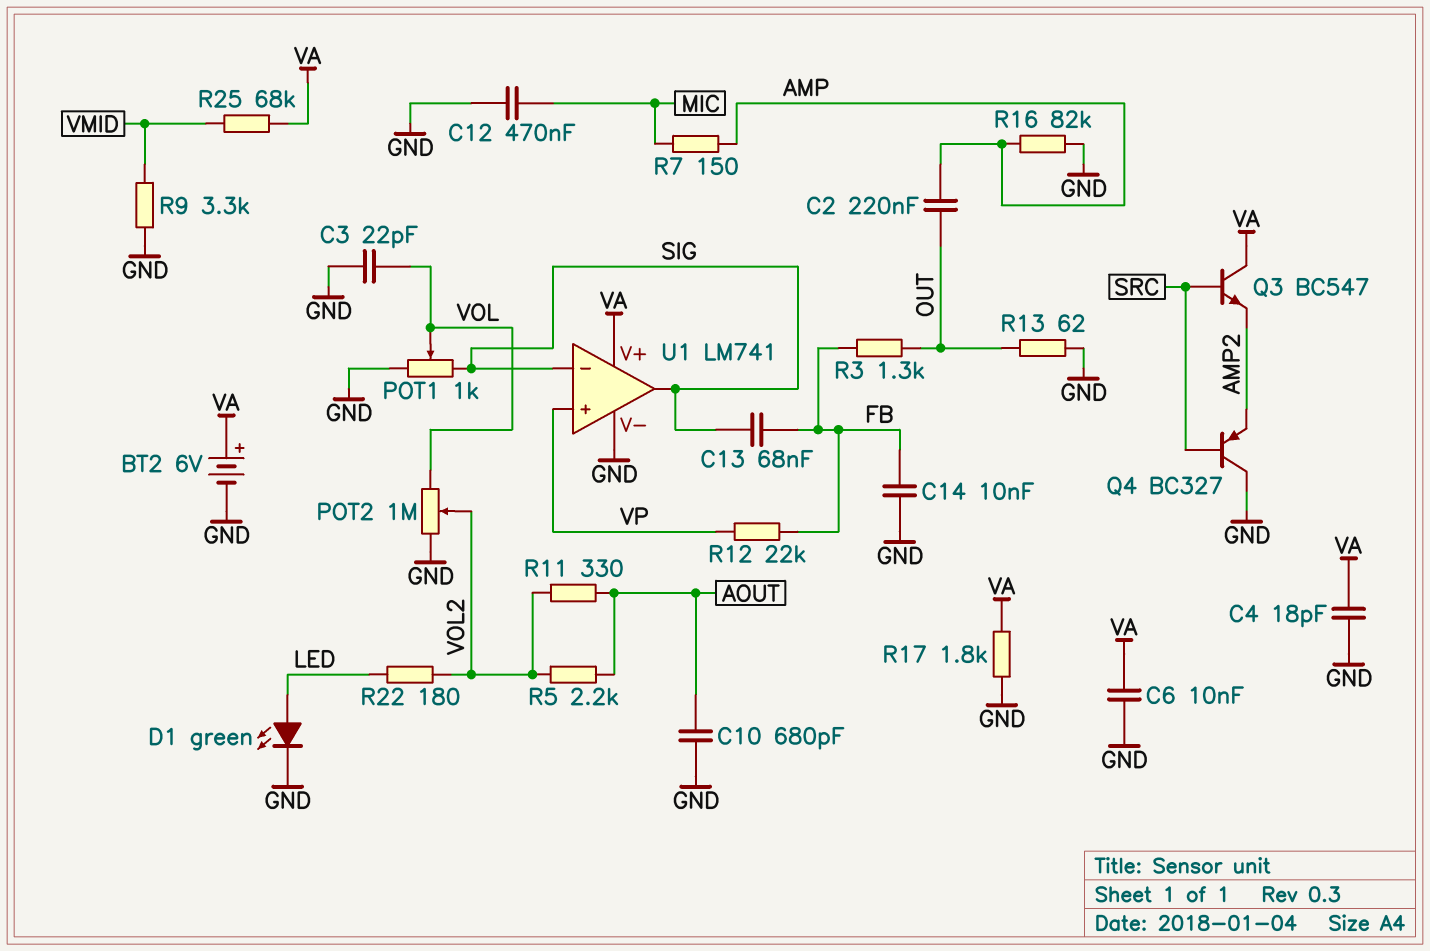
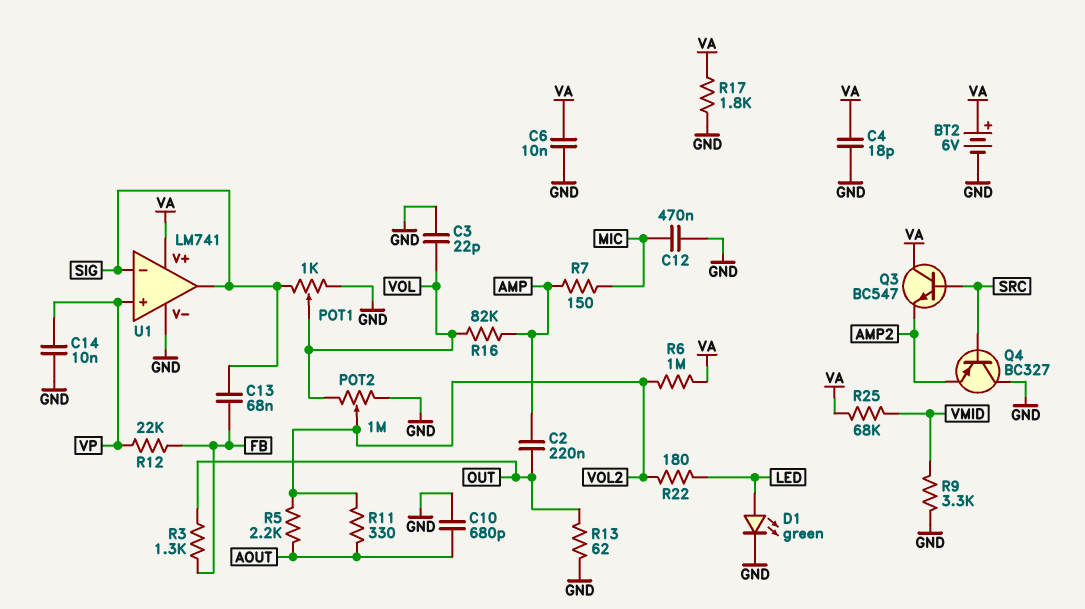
C14: 10nF (FB, GND) -> 10nF (GND, VP)
R6: none -> 1M (VA, VOL2)
R16: 82k (AMP, GND) -> 82k (AMP, VOL)

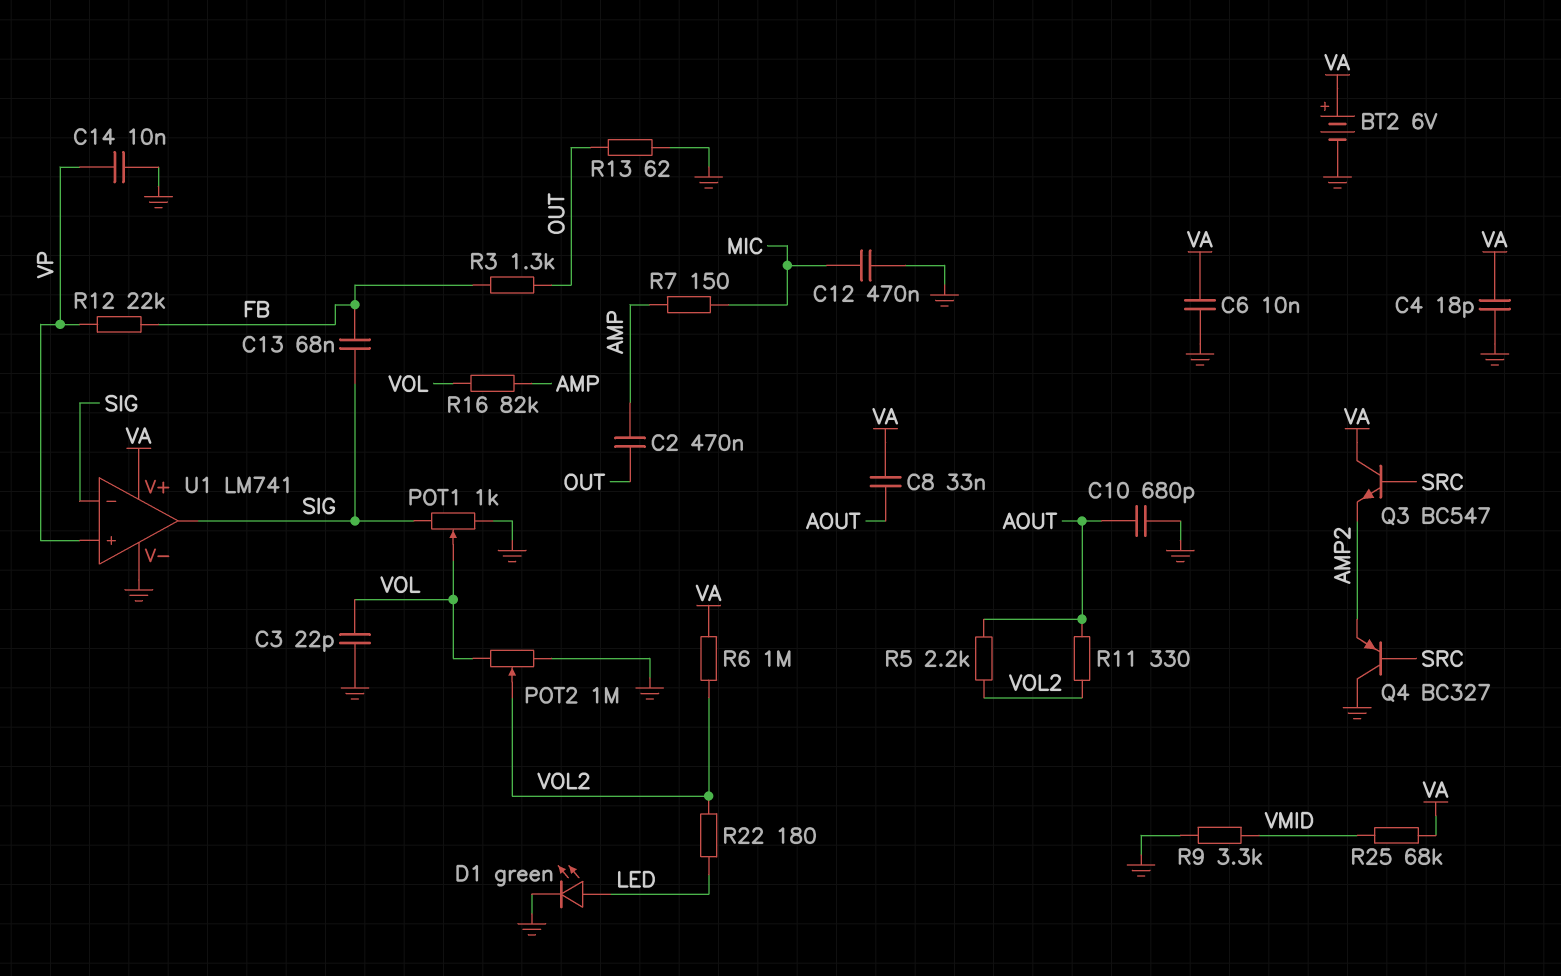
C2: 220nF (AMP, OUT) -> 470nF (AMP, OUT)
C8: none -> 33nF (AOUT, VA)
R17: 1.8k (GND, VA) -> none

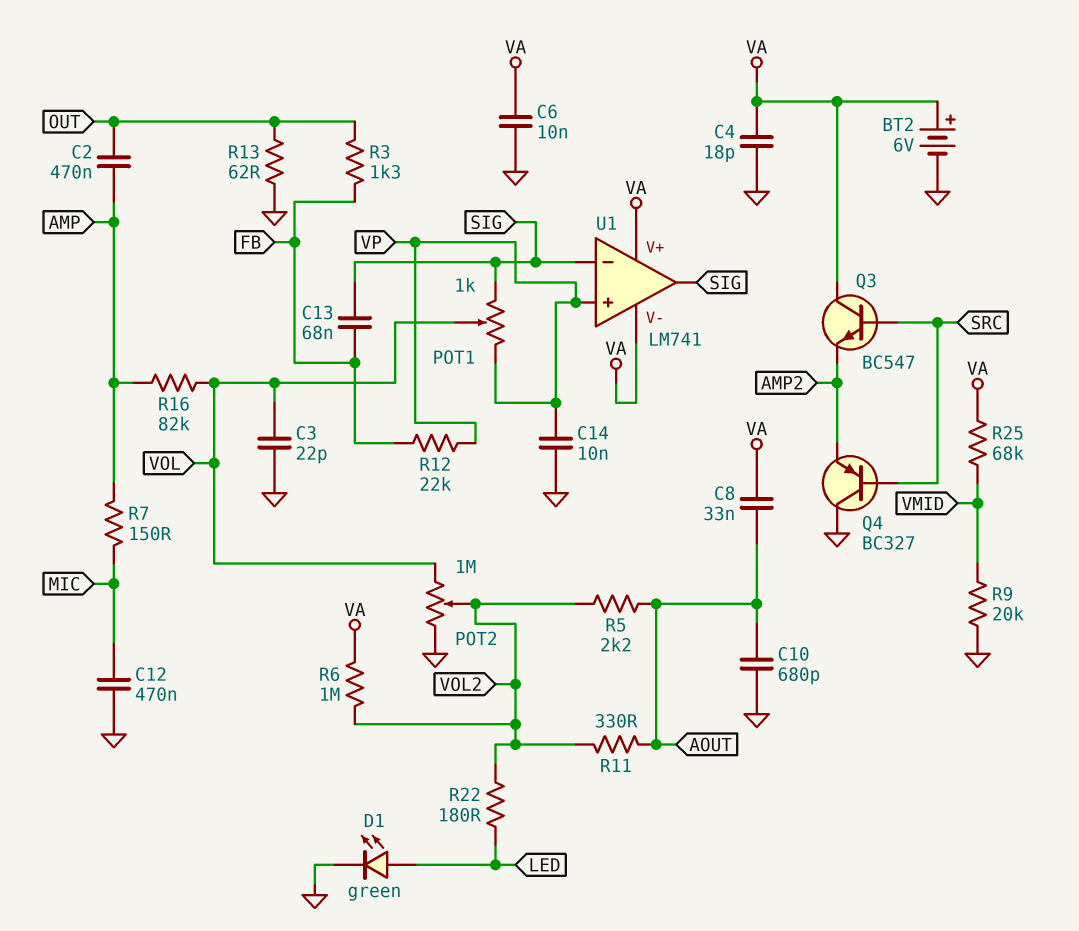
POT1: 1k (GND, SIG, wiper VOL) -> 1k (SIG, VP, wiper VOL)
R9: 3.3k (GND, VMID) -> 20k (GND, VMID)
U1 pin V-: GND -> VA

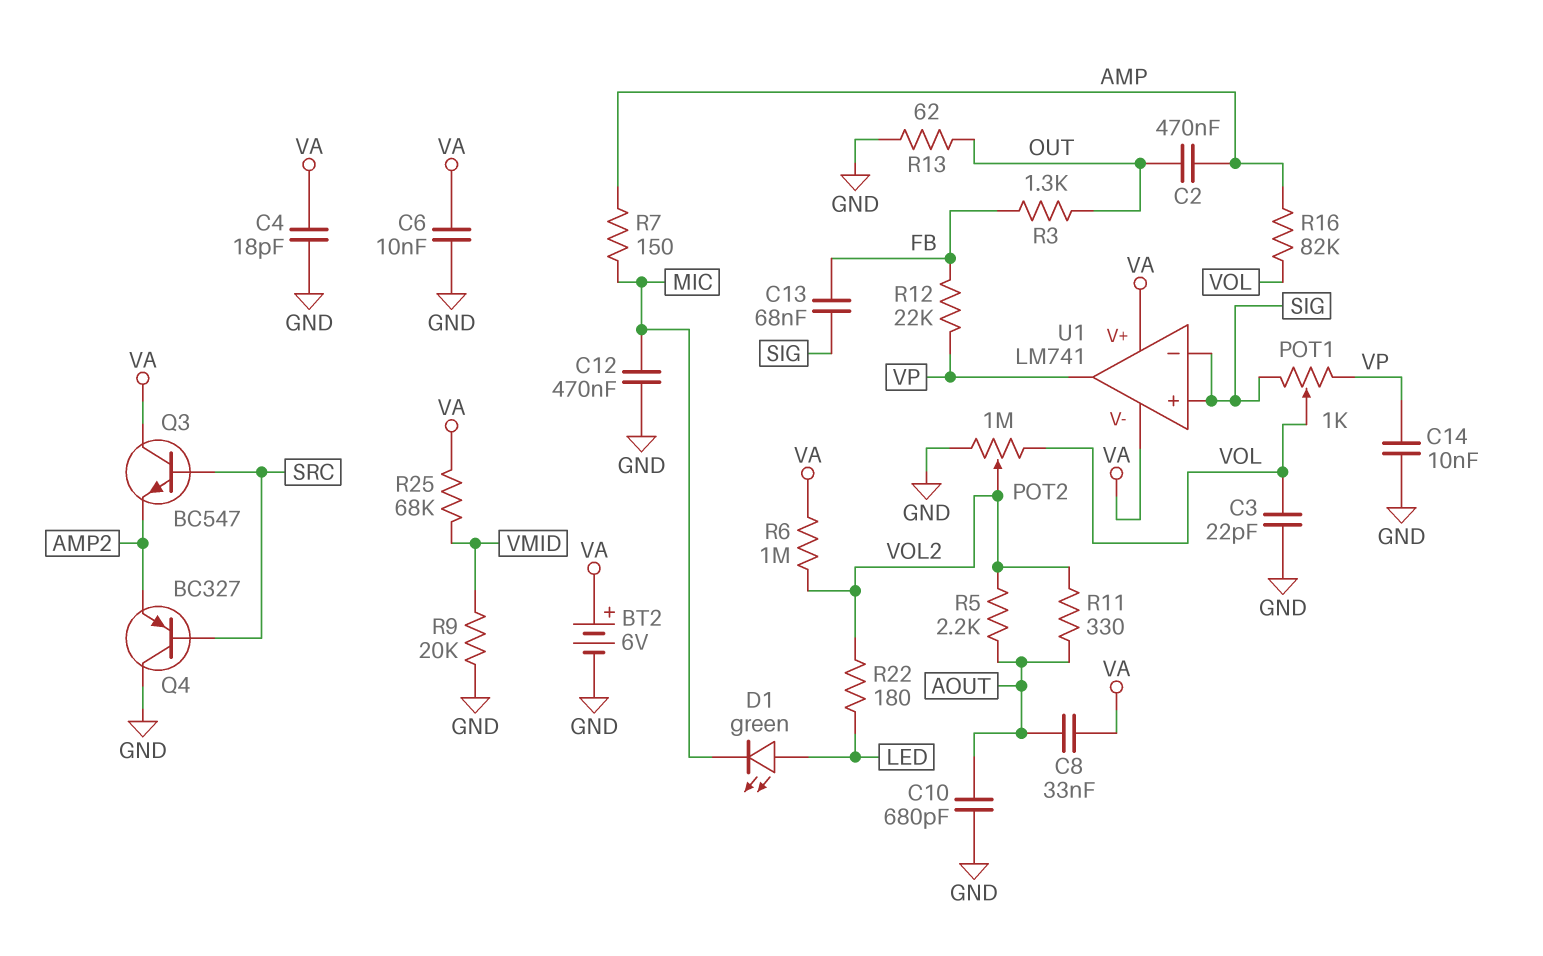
D1: LED green (A LED, K GND) -> LED green (A LED, K MIC)
U1 pin in+: VP -> SIG
U1 pin out: SIG -> VP

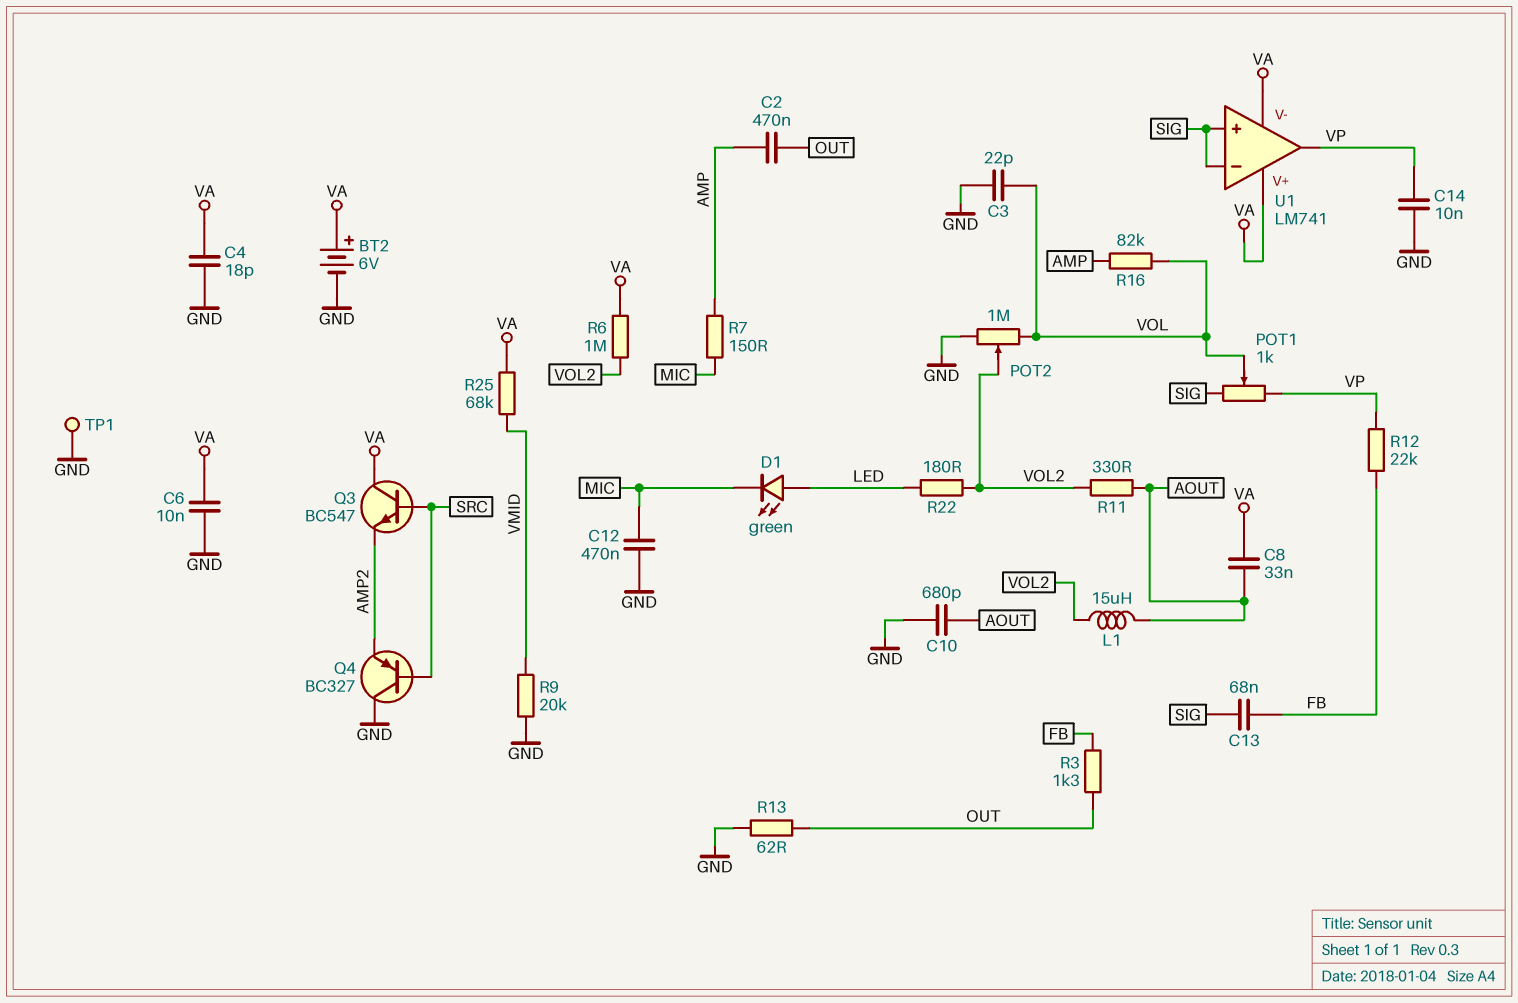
L1: none -> 15uH (AOUT, VOL2)
R5: 2.2k (AOUT, VOL2) -> none
TP1: none -> test point (GND)

